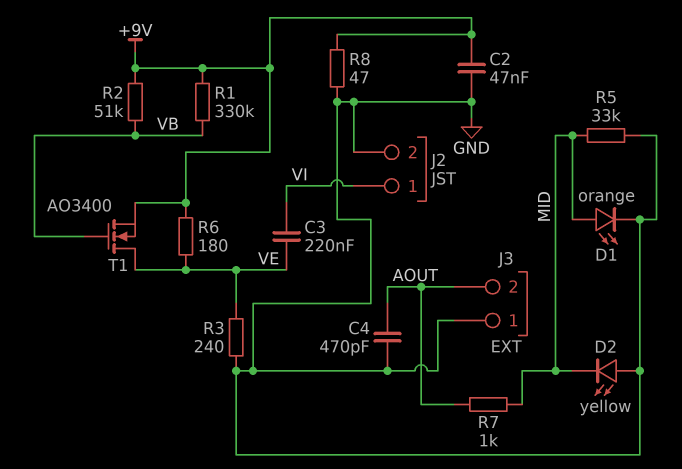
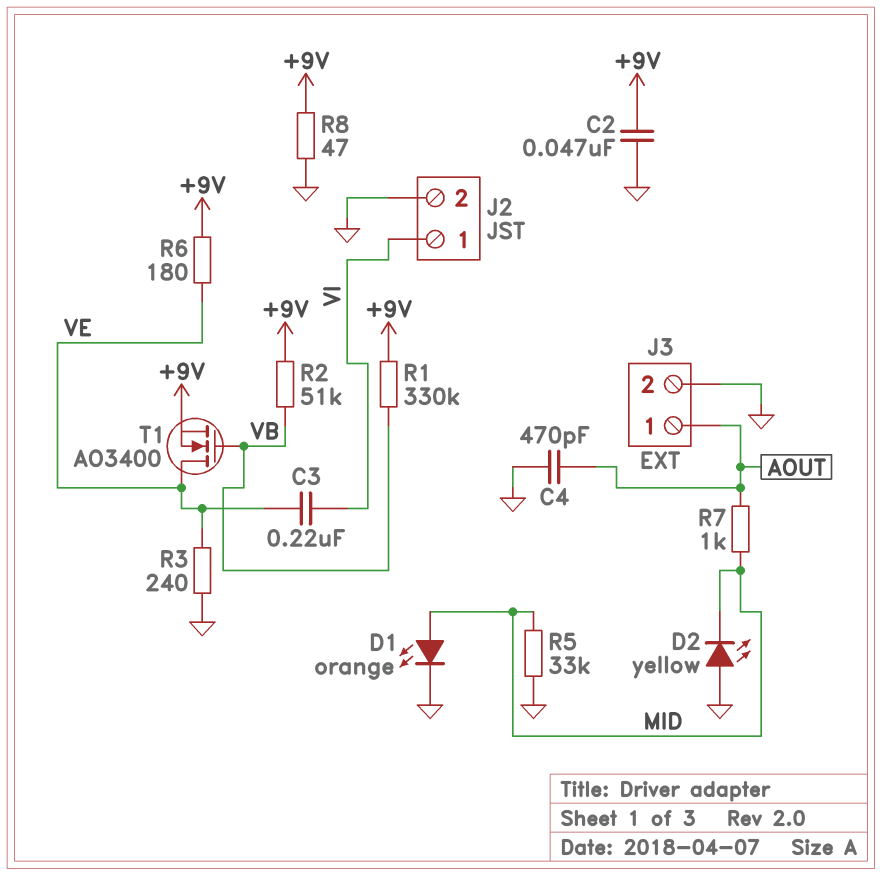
J3 pin 1: GND -> AOUT
J3 pin 2: AOUT -> GND

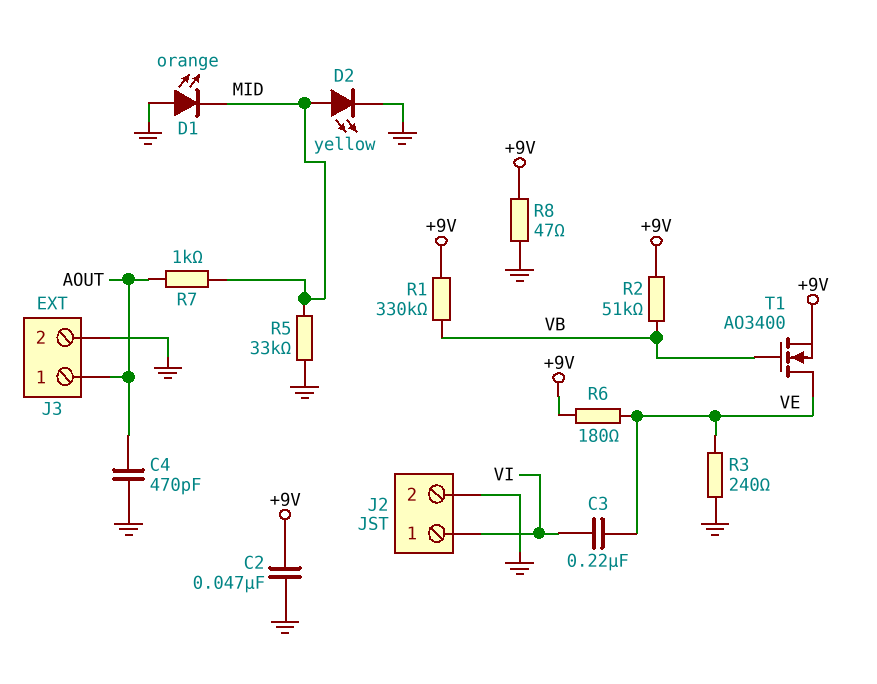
D1: LED orange (A MID, K GND) -> LED orange (A GND, K MID)
D2: LED yellow (A GND, K MID) -> LED yellow (A MID, K GND)

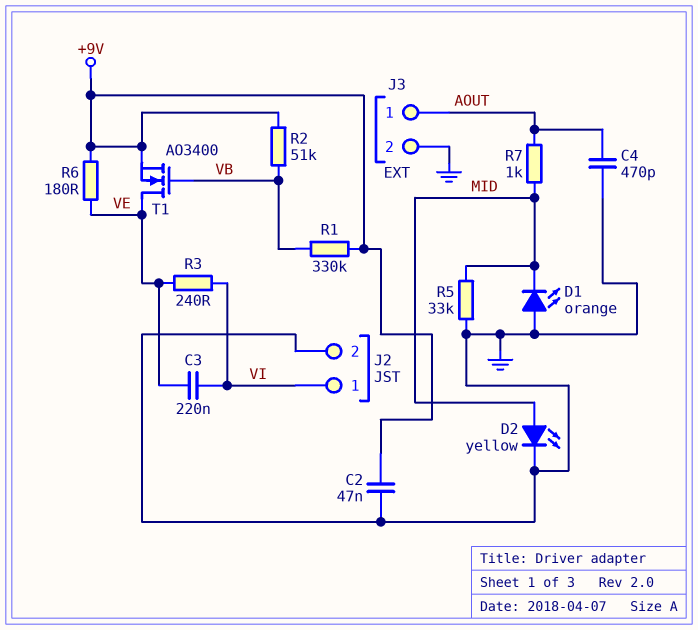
R3: 240 (GND, VE) -> 240 (VE, VI)
R8: 47 (+9V, GND) -> none

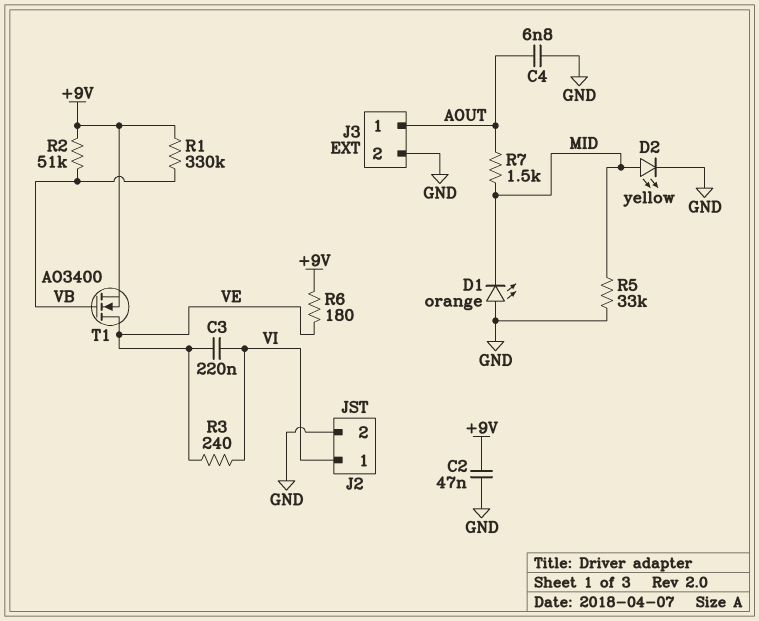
C4: 470pF (AOUT, GND) -> 6.8nF (AOUT, GND)
R7: 1k (AOUT, MID) -> 1.5k (AOUT, MID)

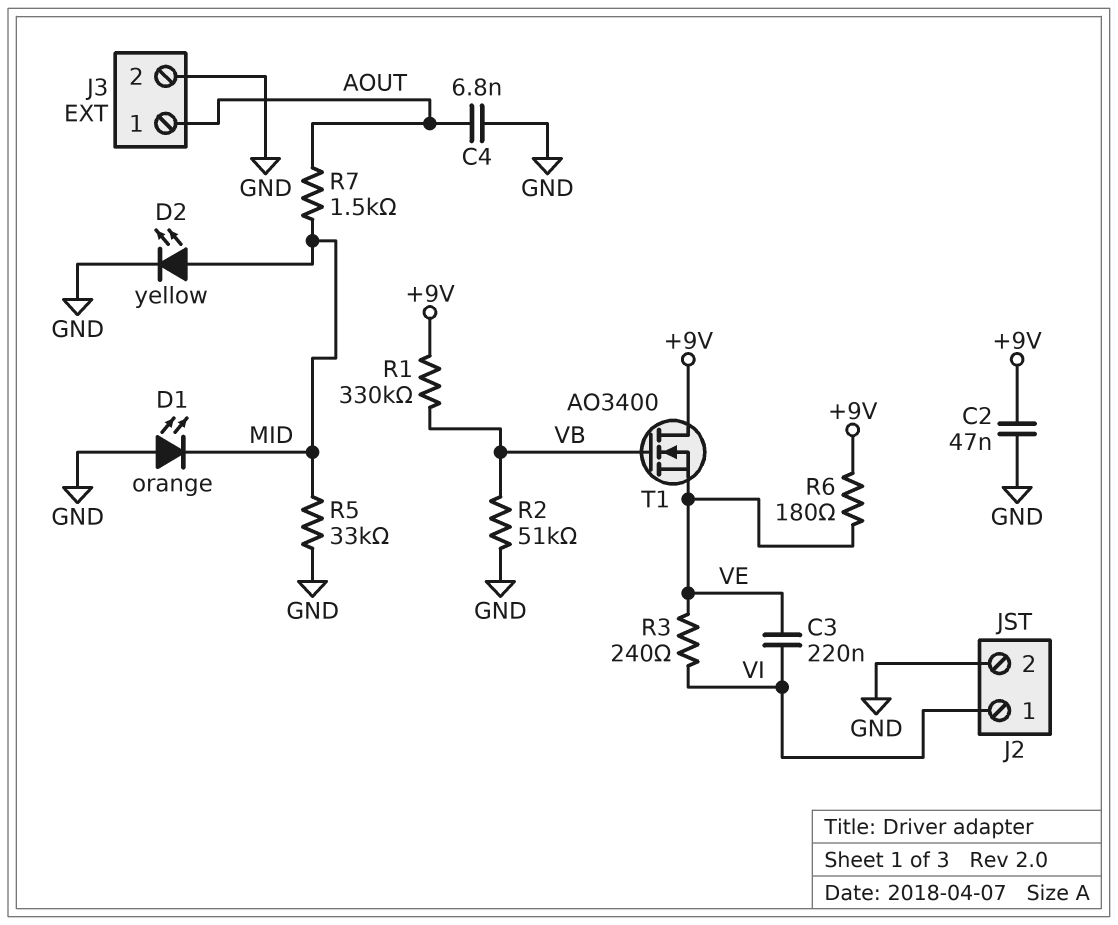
R2: 51k (+9V, VB) -> 51k (GND, VB)
T1: NMOS AO3400 (G VB, D VE, S +9V) -> NMOS AO3400 (G VB, D +9V, S VE)

